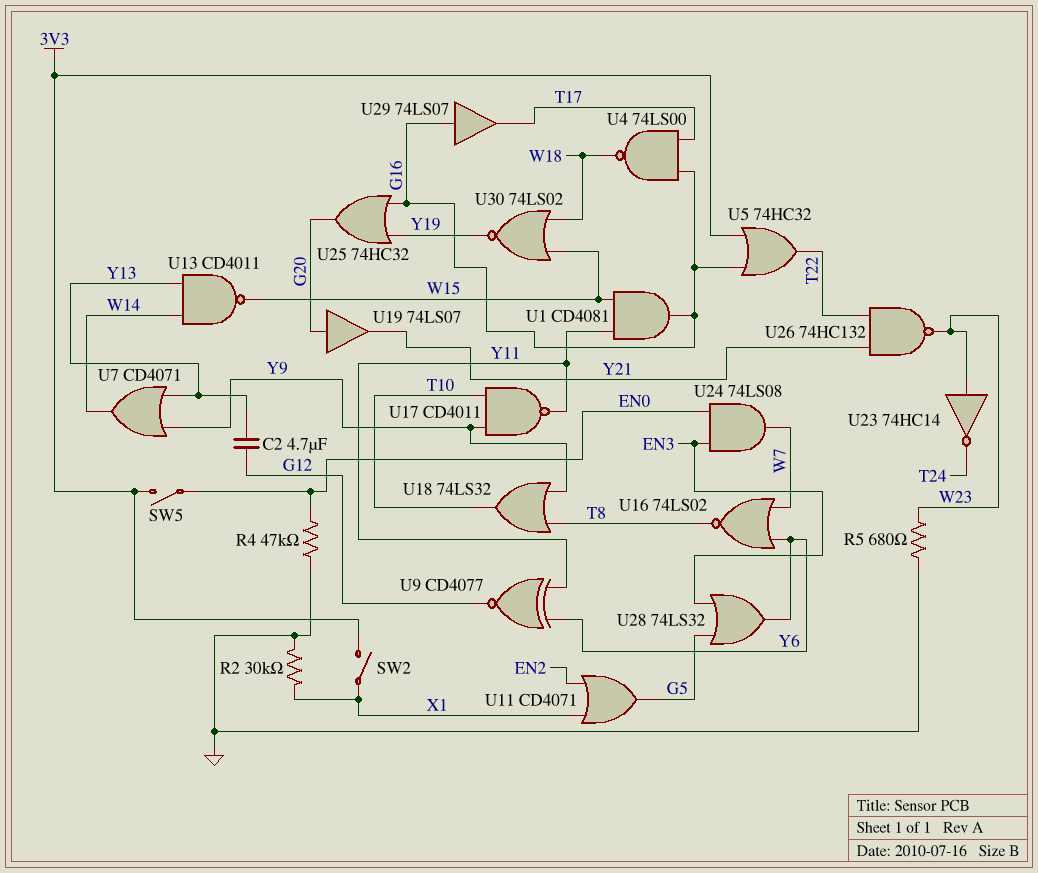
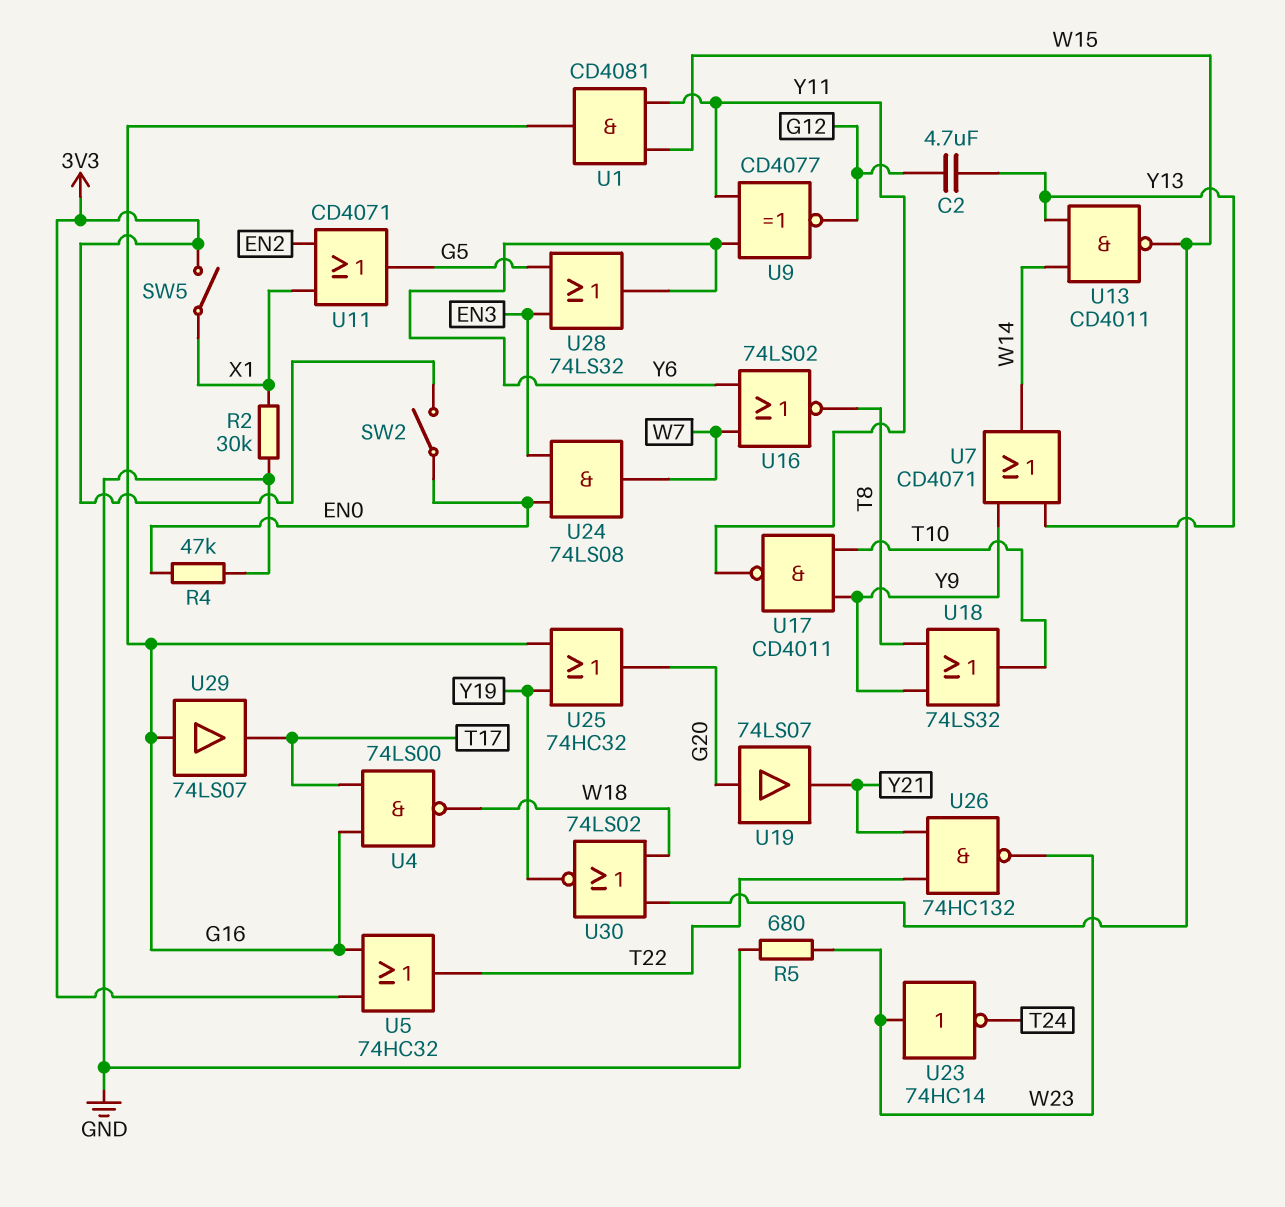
SW2: switch (3V3, X1) -> switch (3V3, EN0)
SW5: switch (3V3, EN0) -> switch (3V3, X1)

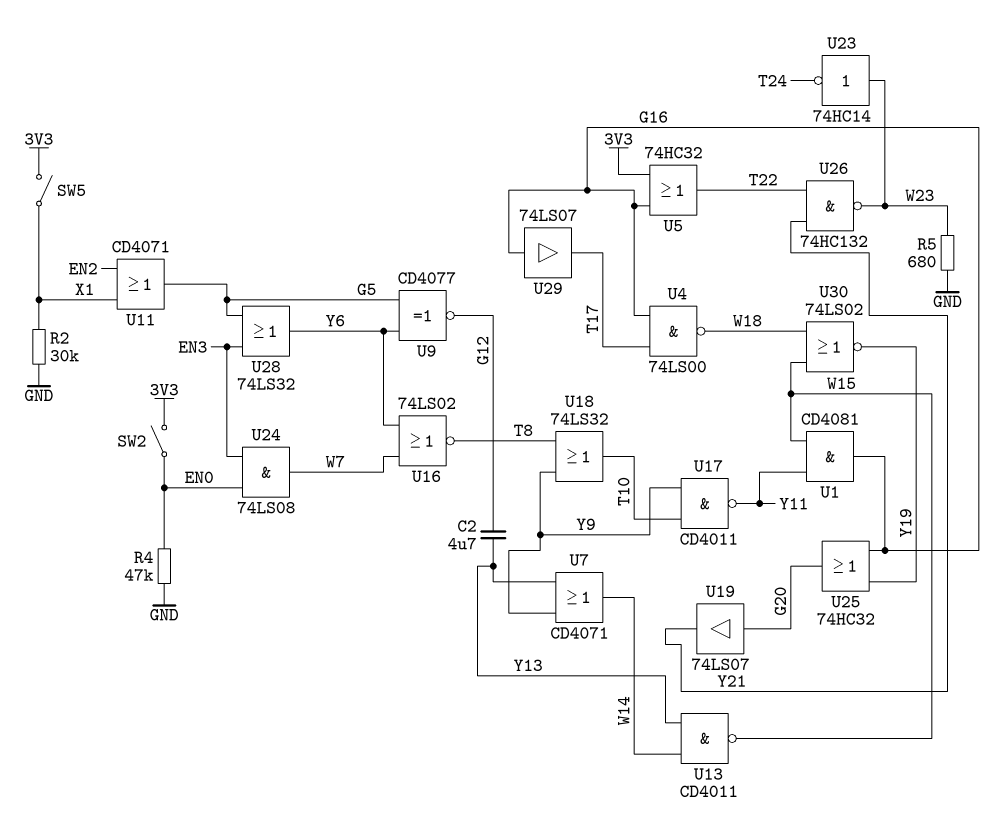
U9: XNOR CD4077 (in Y6, in Y11, out G12) -> XNOR CD4077 (in G5, in Y6, out G12)

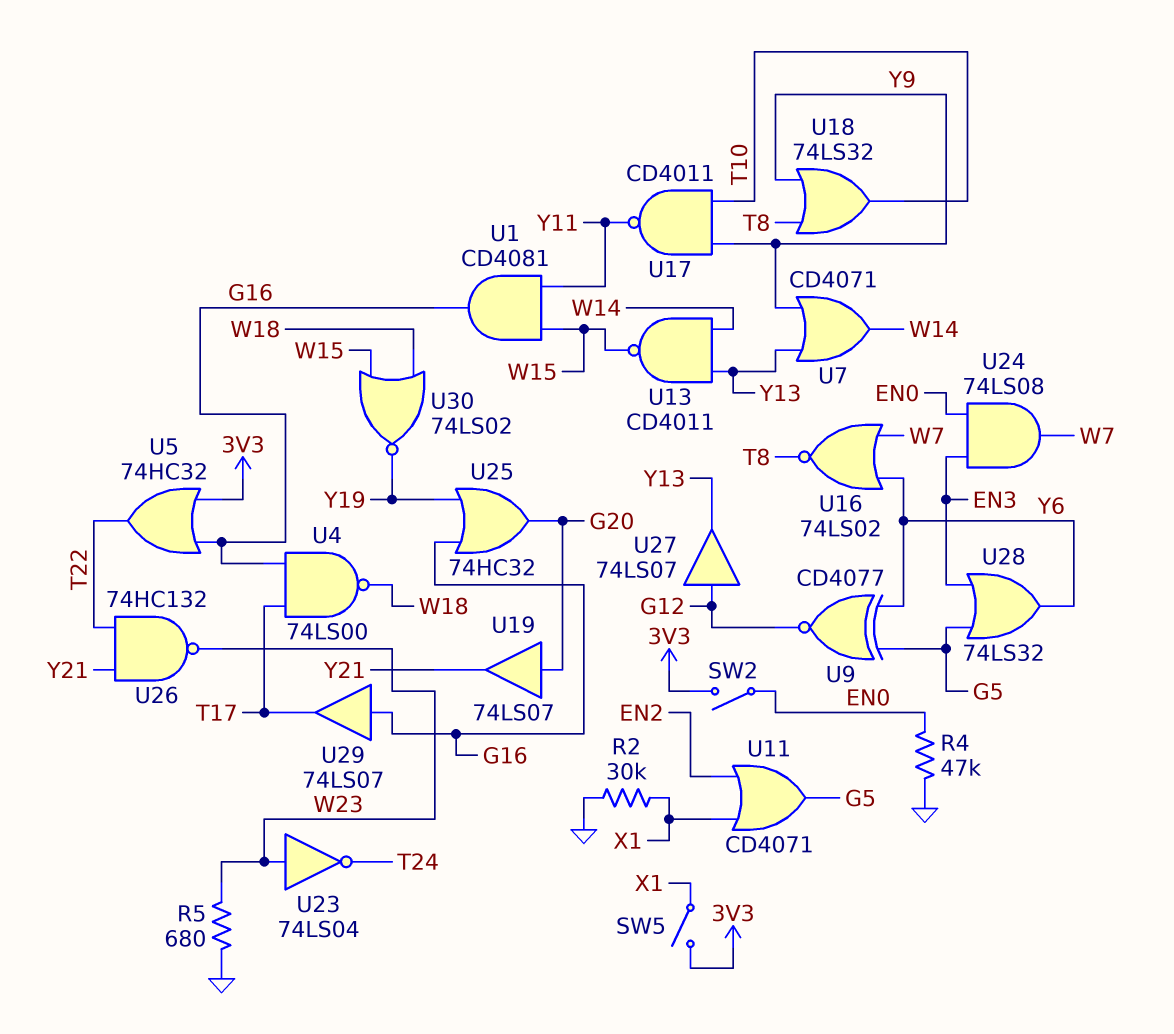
C2: 4.7uF (G12, Y13) -> none
U23: NOT 74HC14 (in W23, out T24) -> NOT 74LS04 (in W23, out T24)
U27: none -> buffer 74LS07 (in G12, out Y13)

